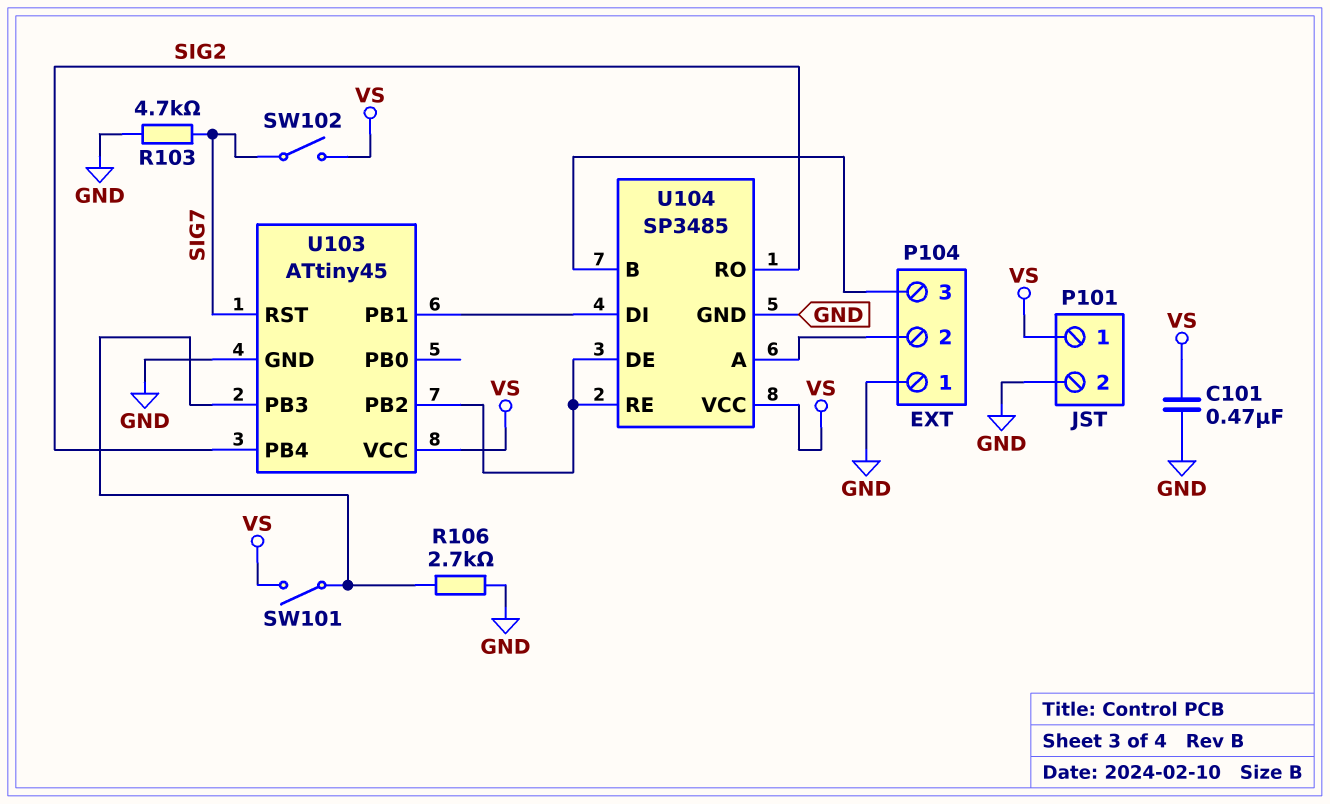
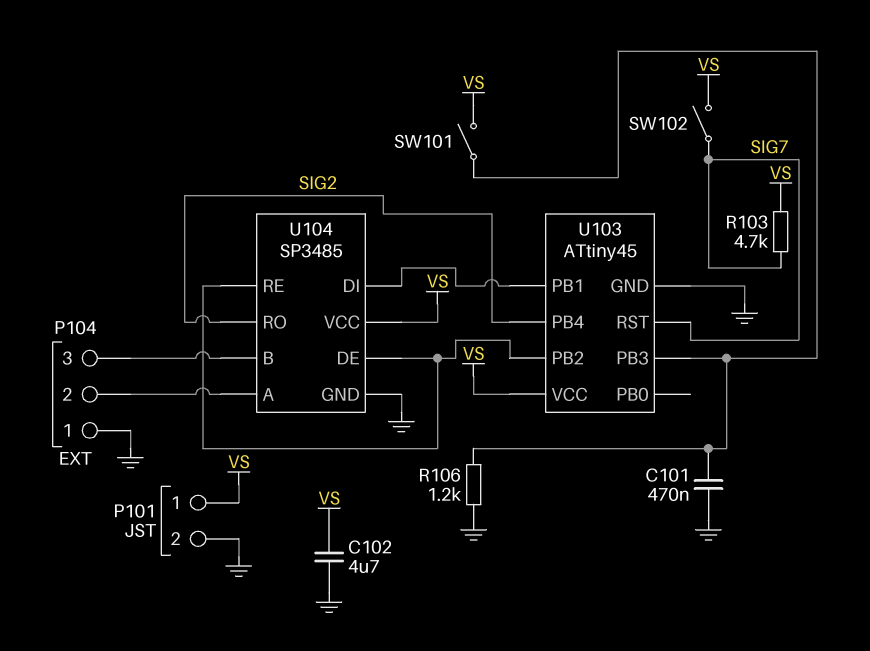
C101: 470nF (GND, VS) -> 470nF (GND, U103/PB3)
C102: none -> 4.7uF (GND, VS)
R103: 4.7k (GND, SIG7) -> 4.7k (SIG7, VS)
R106: 2.7k (GND, U103/PB3) -> 1.2k (GND, U103/PB3)

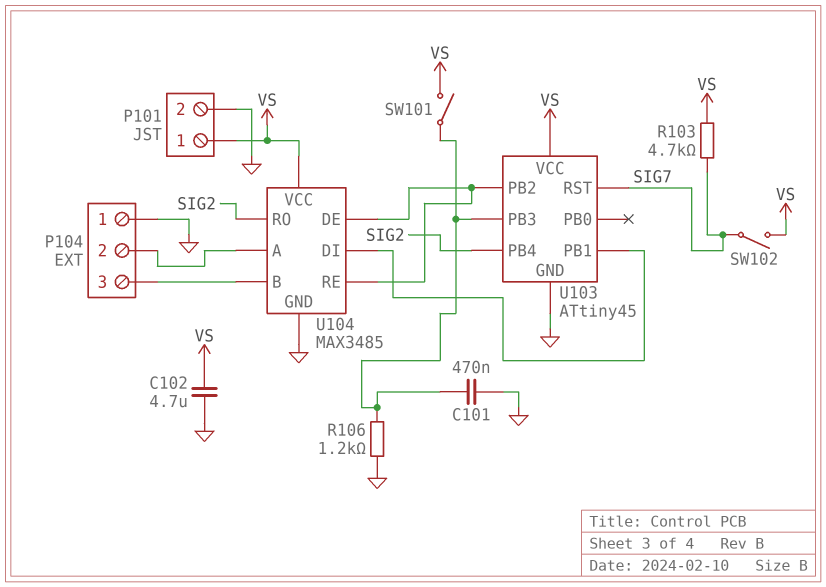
U104: SP3485 -> MAX3485

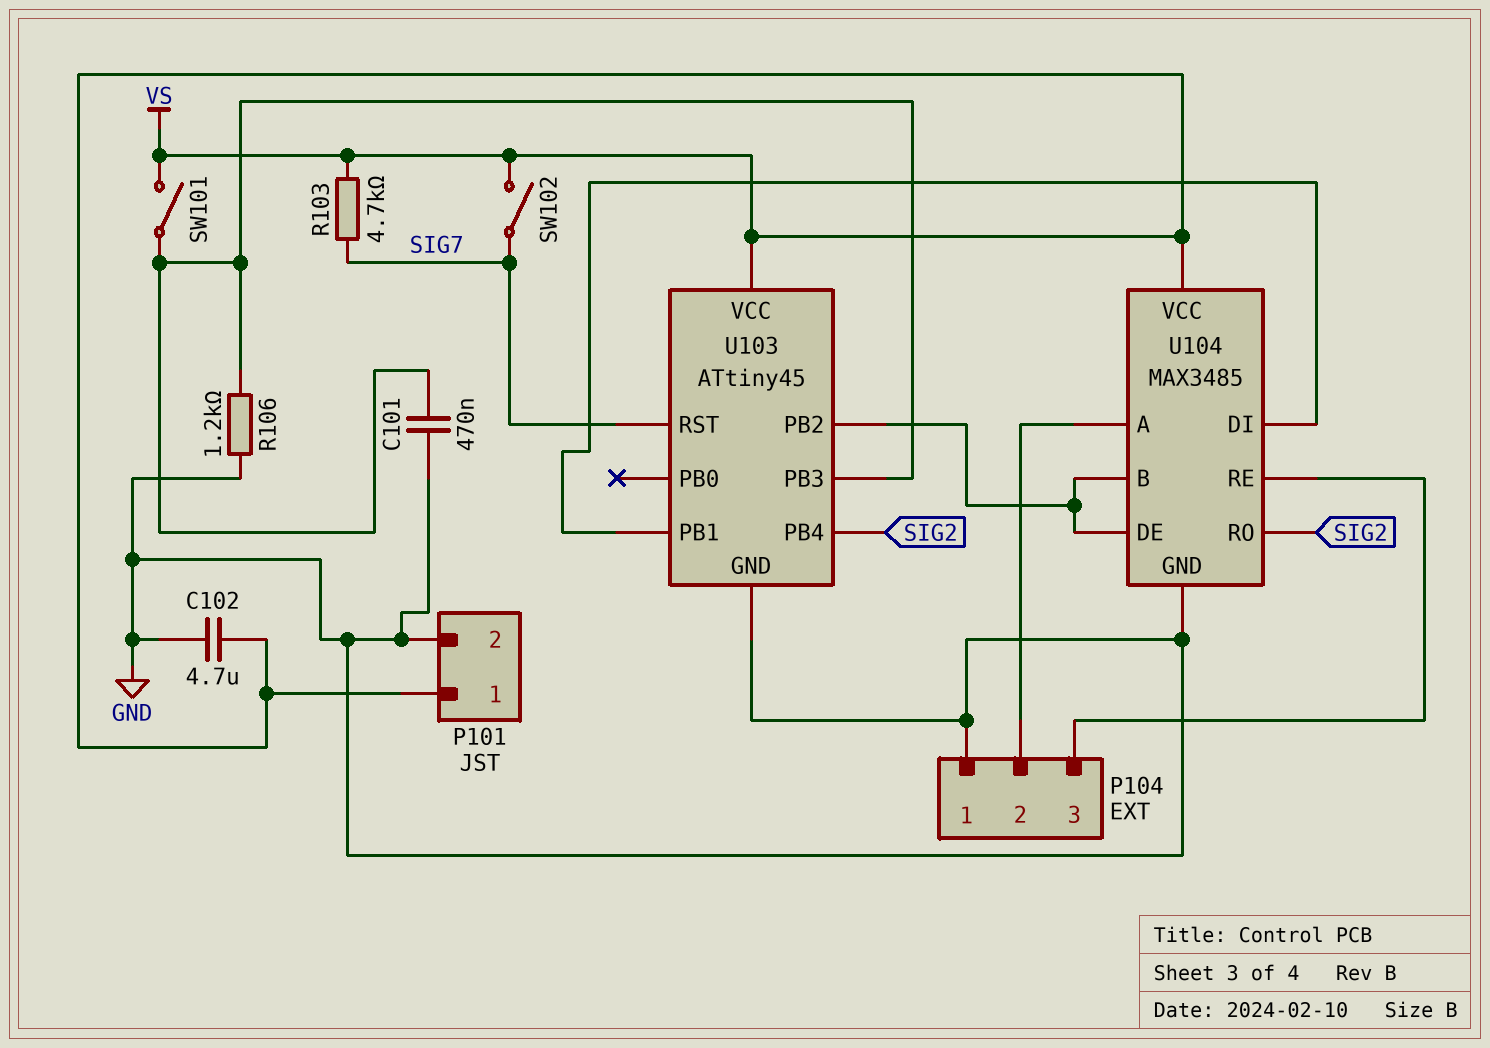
U104 pin B: P104/3 -> U103/PB2
U104 pin RE: U103/PB2 -> P104/3

